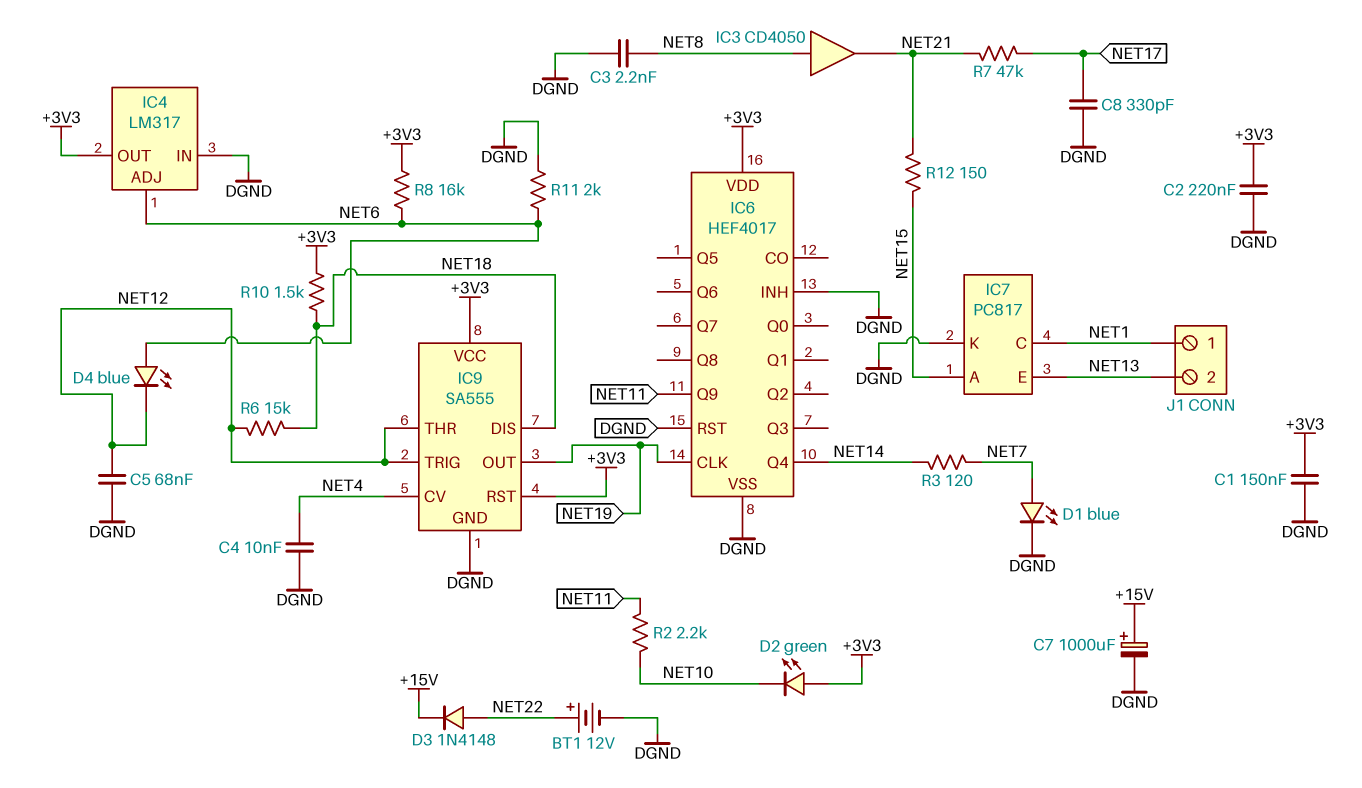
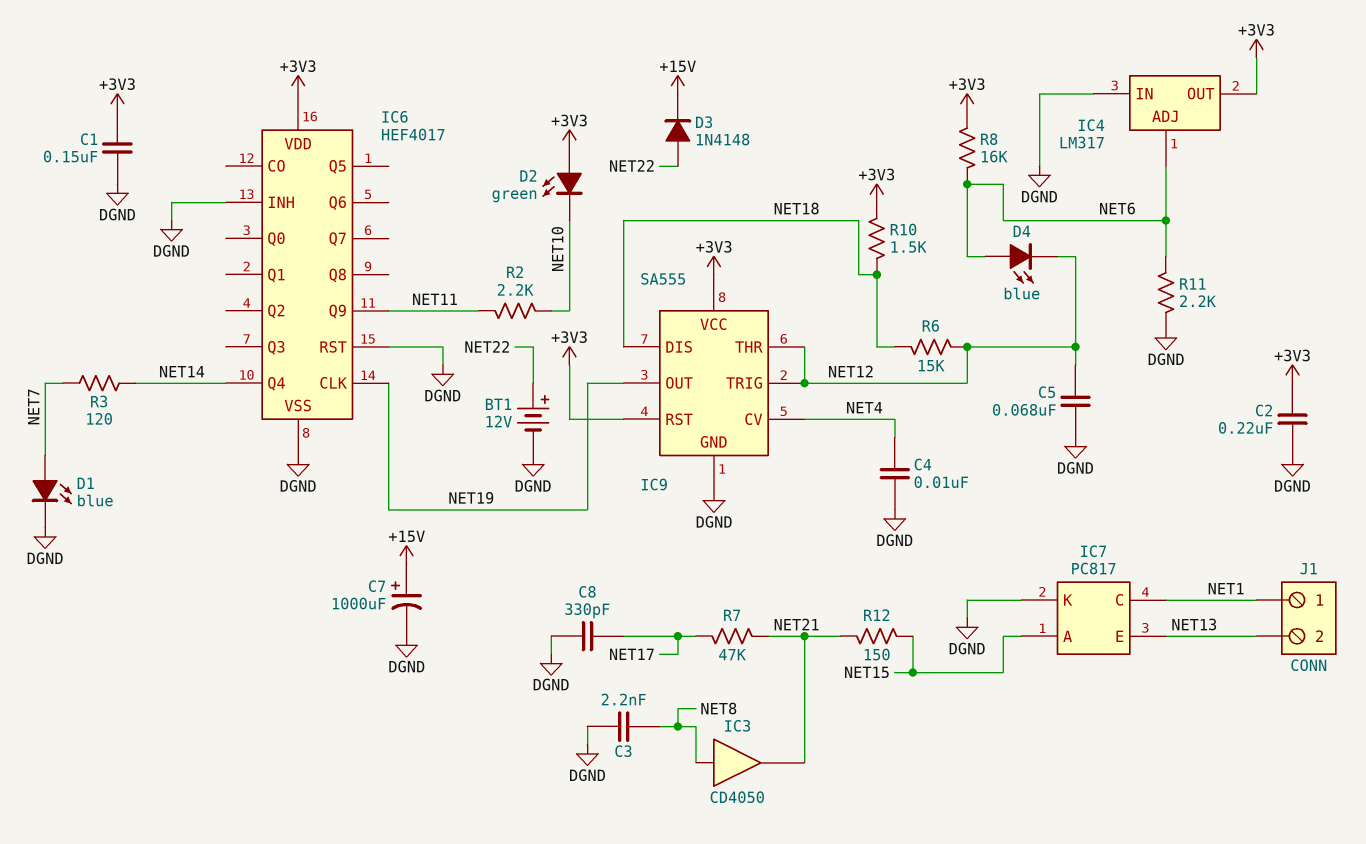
R11: 2k (DGND, NET6) -> 2.2k (DGND, NET6)

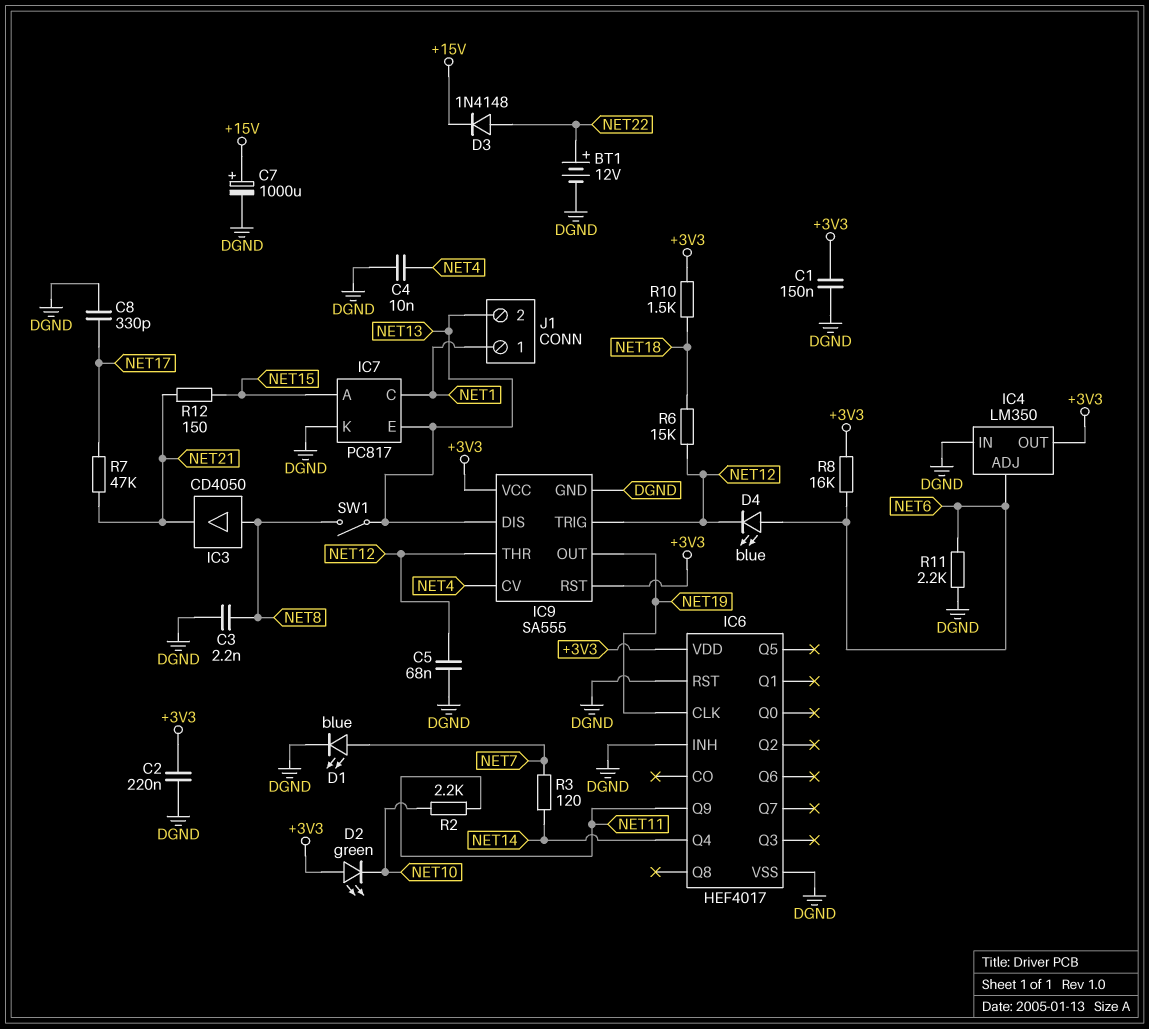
IC4: LM317 -> LM350
IC9 pin DIS: NET18 -> NET13
SW1: none -> switch (NET8, NET13)

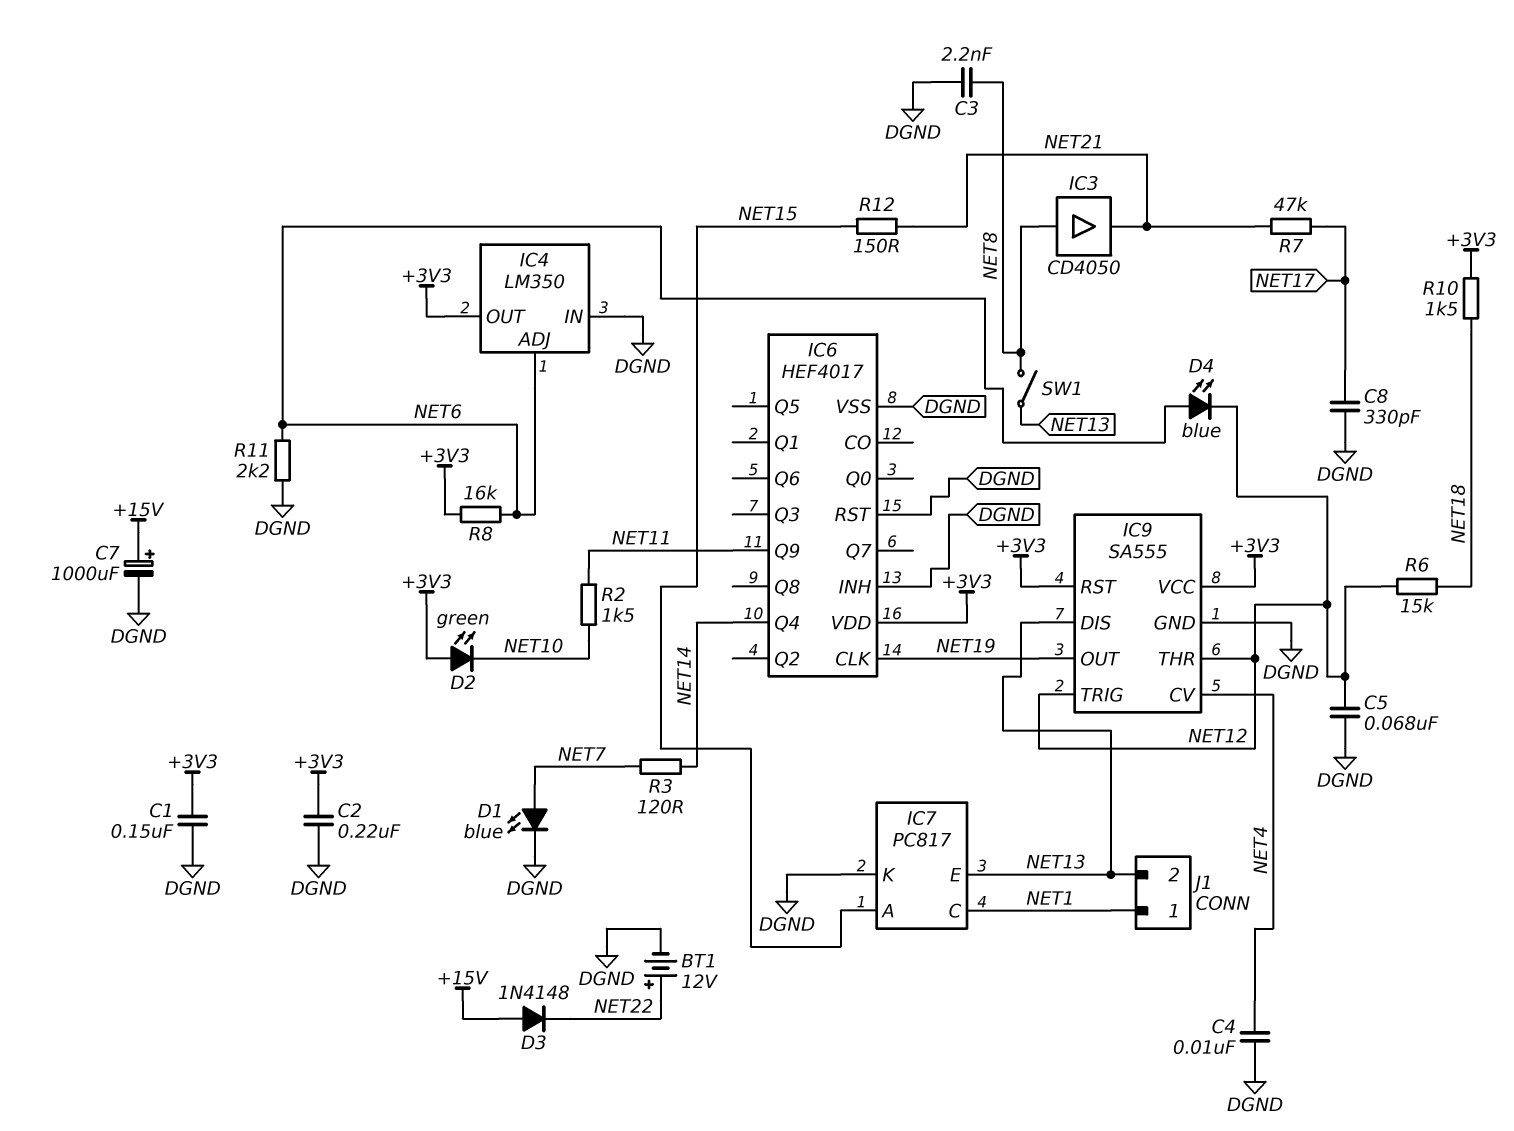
D3: diode 1N4148 (A NET22, K +15V) -> diode 1N4148 (A +15V, K NET22)
R2: 2.2k (NET10, NET11) -> 1.5k (NET10, NET11)

